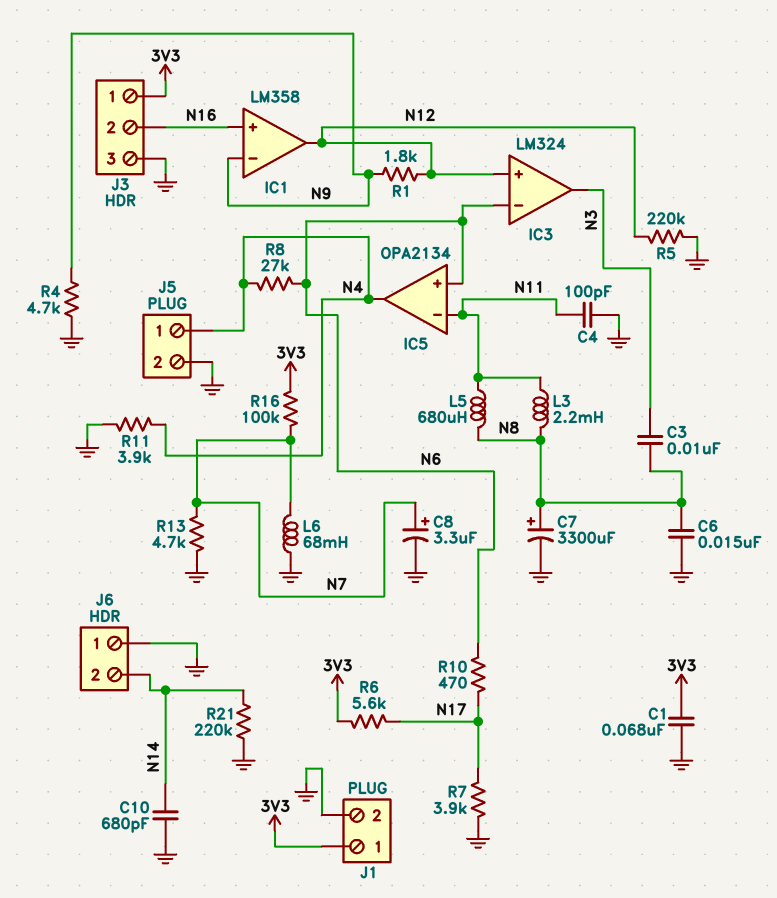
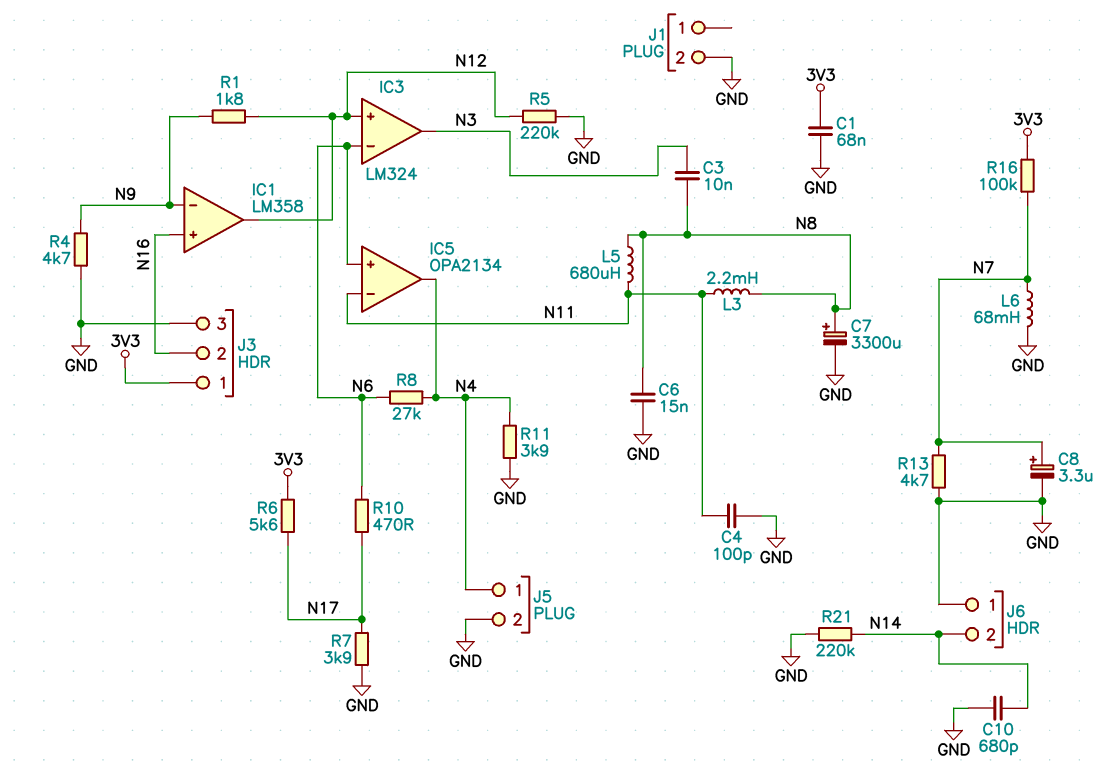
J1 pin 1: 3V3 -> none

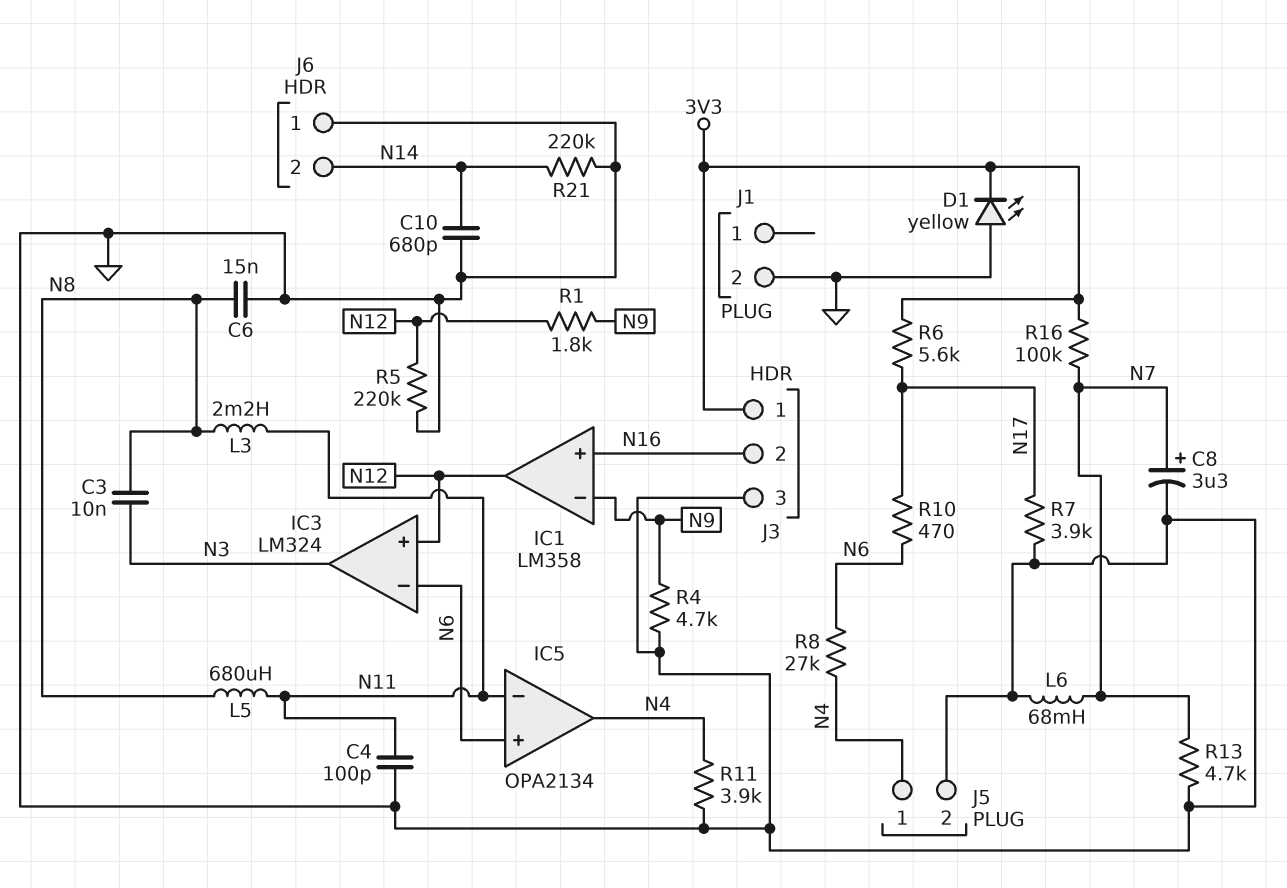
C1: 68nF (3V3, GND) -> none
C7: 3300uF (plus N8, minus GND) -> none
D1: none -> LED yellow (A GND, K 3V3)

